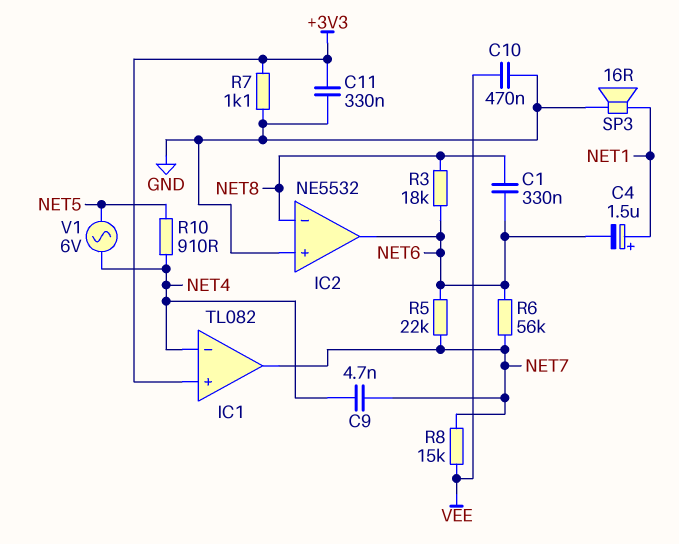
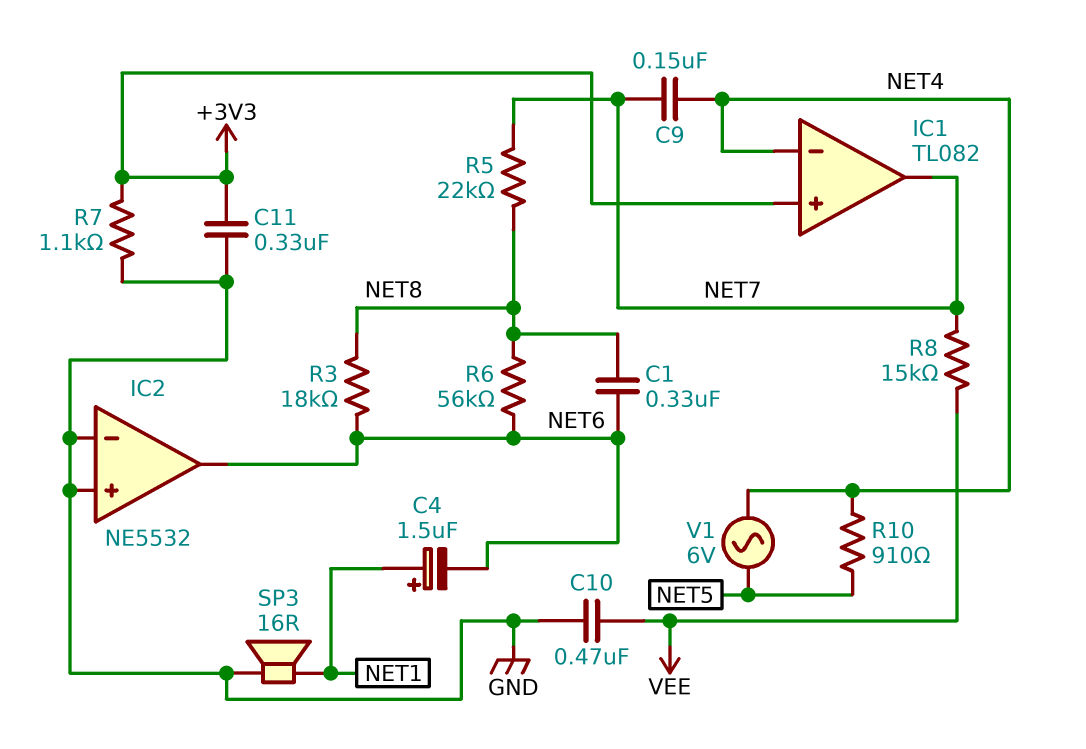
C9: 4.7nF (NET4, NET7) -> 150nF (NET4, NET7)
IC2 pin in-: NET8 -> GND
R5: 22k (NET6, NET7) -> 22k (NET7, NET8)
R6: 56k (NET6, NET7) -> 56k (NET6, NET8)

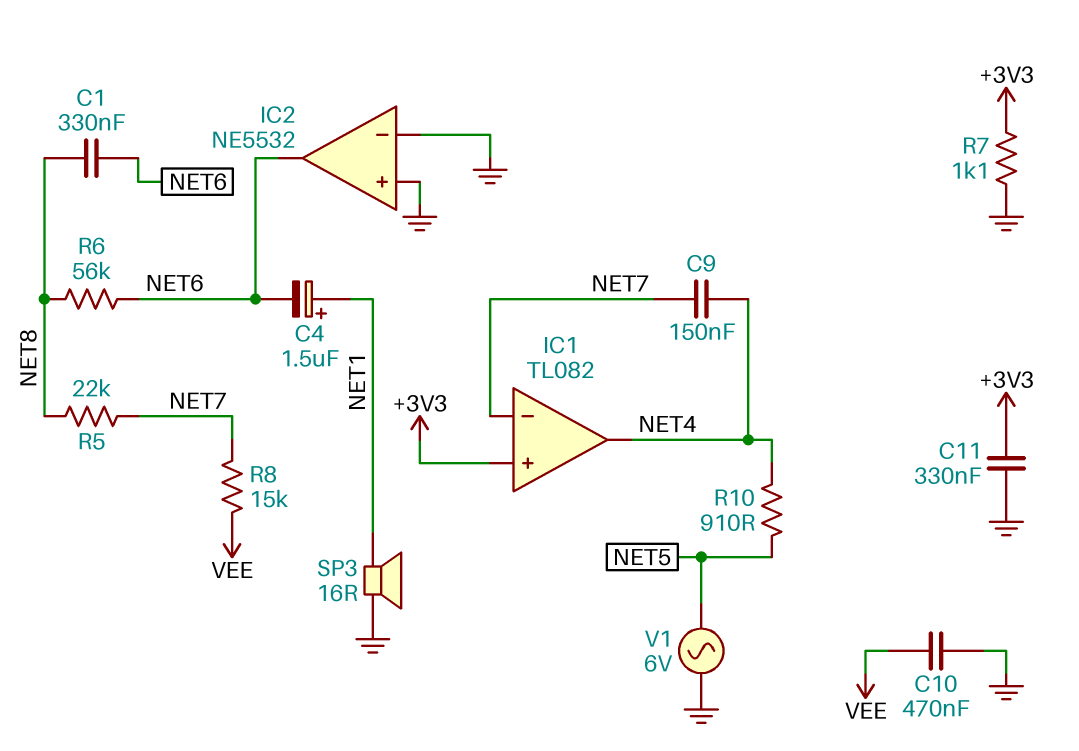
IC1 pin in-: NET4 -> NET7
IC1 pin out: NET7 -> NET4
R3: 18k (NET6, NET8) -> none
V1: AC 6V (NET4, NET5) -> AC 6V (GND, NET5)

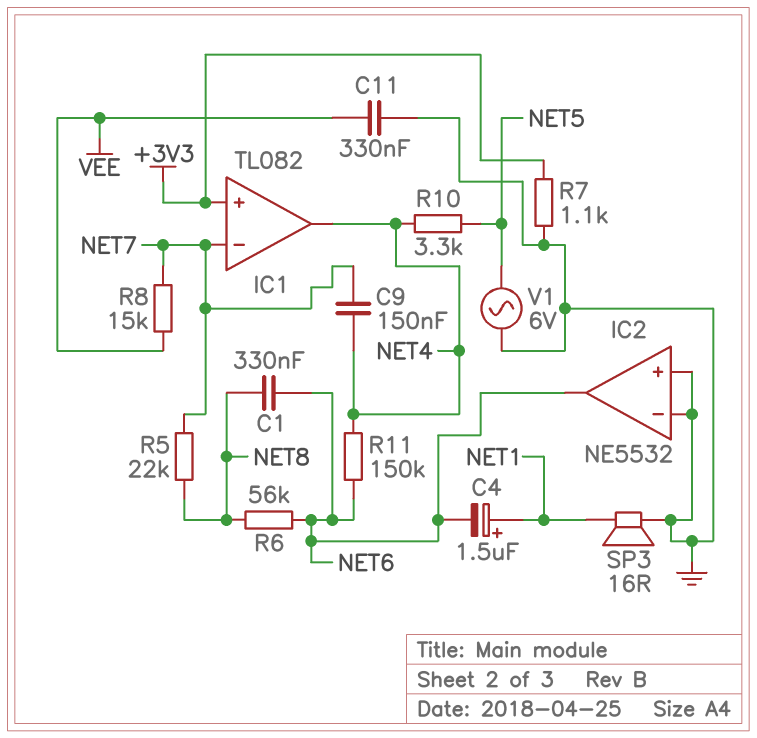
C10: 470nF (GND, VEE) -> none
C11: 330nF (+3V3, GND) -> 330nF (GND, VEE)
R10: 910 (NET4, NET5) -> 3.3k (NET4, NET5)
R11: none -> 150k (NET4, NET6)

